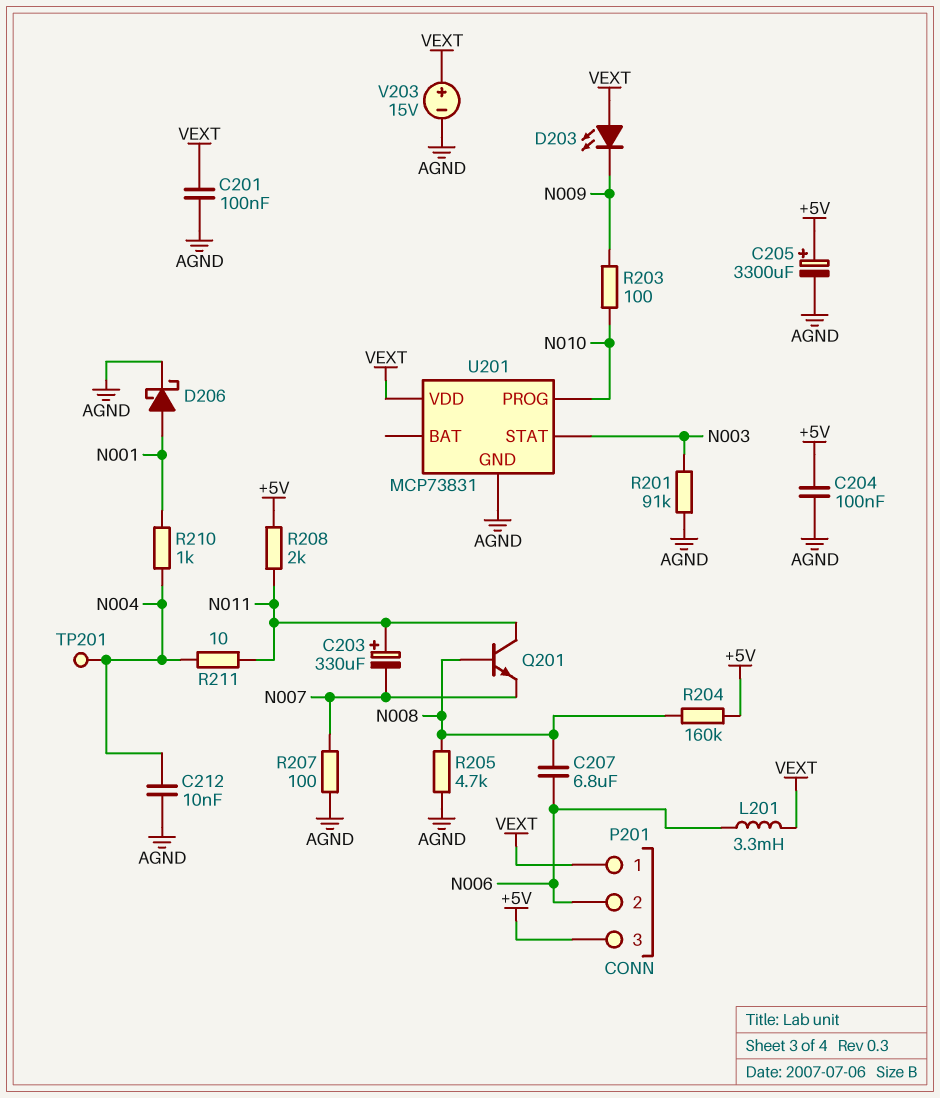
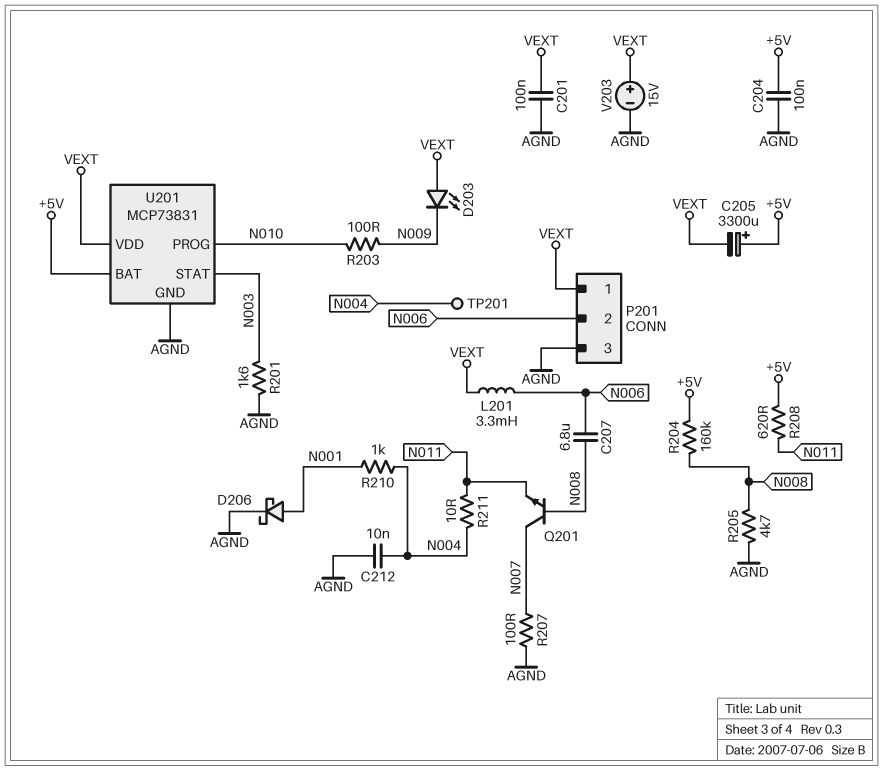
C203: 330uF (plus N011, minus N007) -> none
C205: 3300uF (plus +5V, minus AGND) -> 3300uF (plus +5V, minus VEXT)
P201 pin 3: +5V -> AGND
Q201: NPN (B N008, C N011, E N007) -> NPN (B N008, C N007, E N011)
R201: 91k (AGND, N003) -> 1.6k (AGND, N003)
R208: 2k (+5V, N011) -> 620 (+5V, N011)
U201 pin BAT: none -> +5V

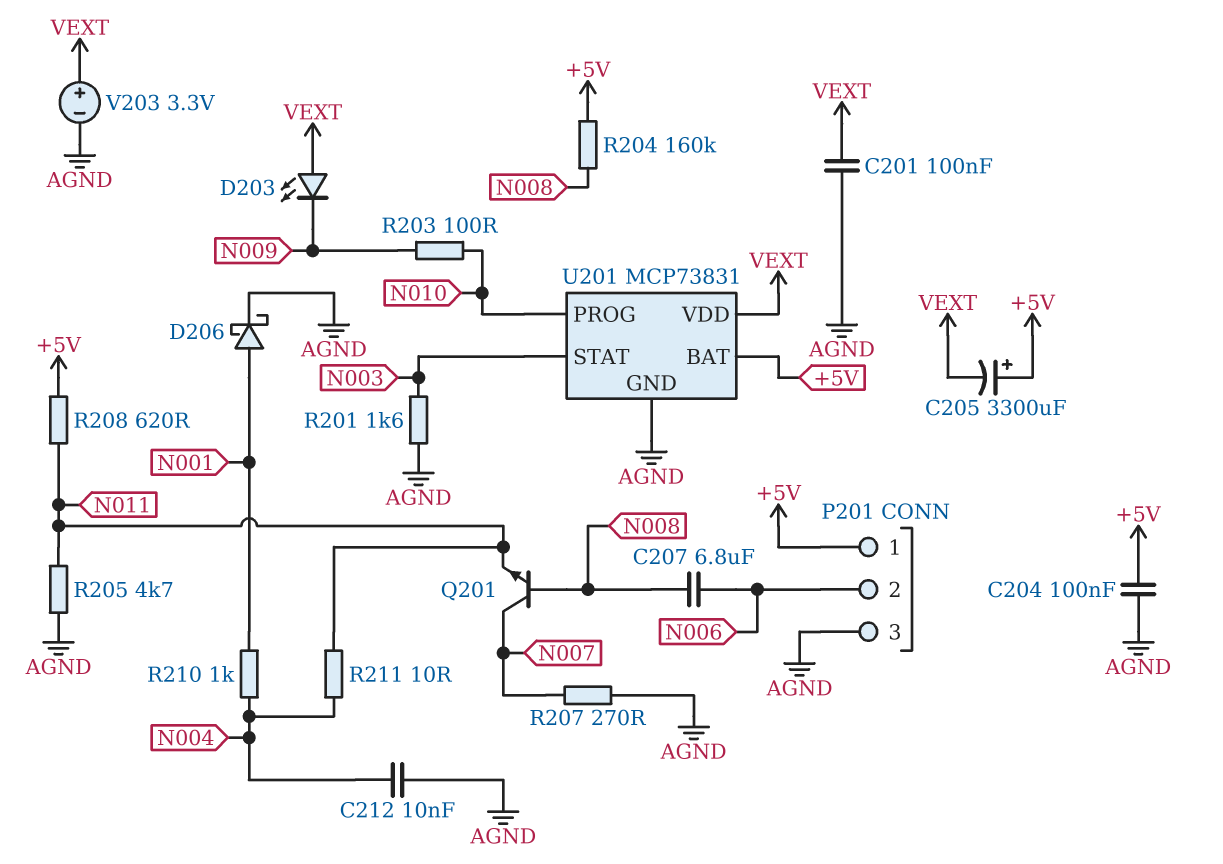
L201: 3.3mH (N006, VEXT) -> none
P201 pin 1: VEXT -> +5V
R205: 4.7k (AGND, N008) -> 4.7k (AGND, N011)
R207: 100 (AGND, N007) -> 270 (AGND, N007)
TP201: test point (N004) -> none
V203: 15V (plus VEXT, minus AGND) -> 3.3V (plus VEXT, minus AGND)

